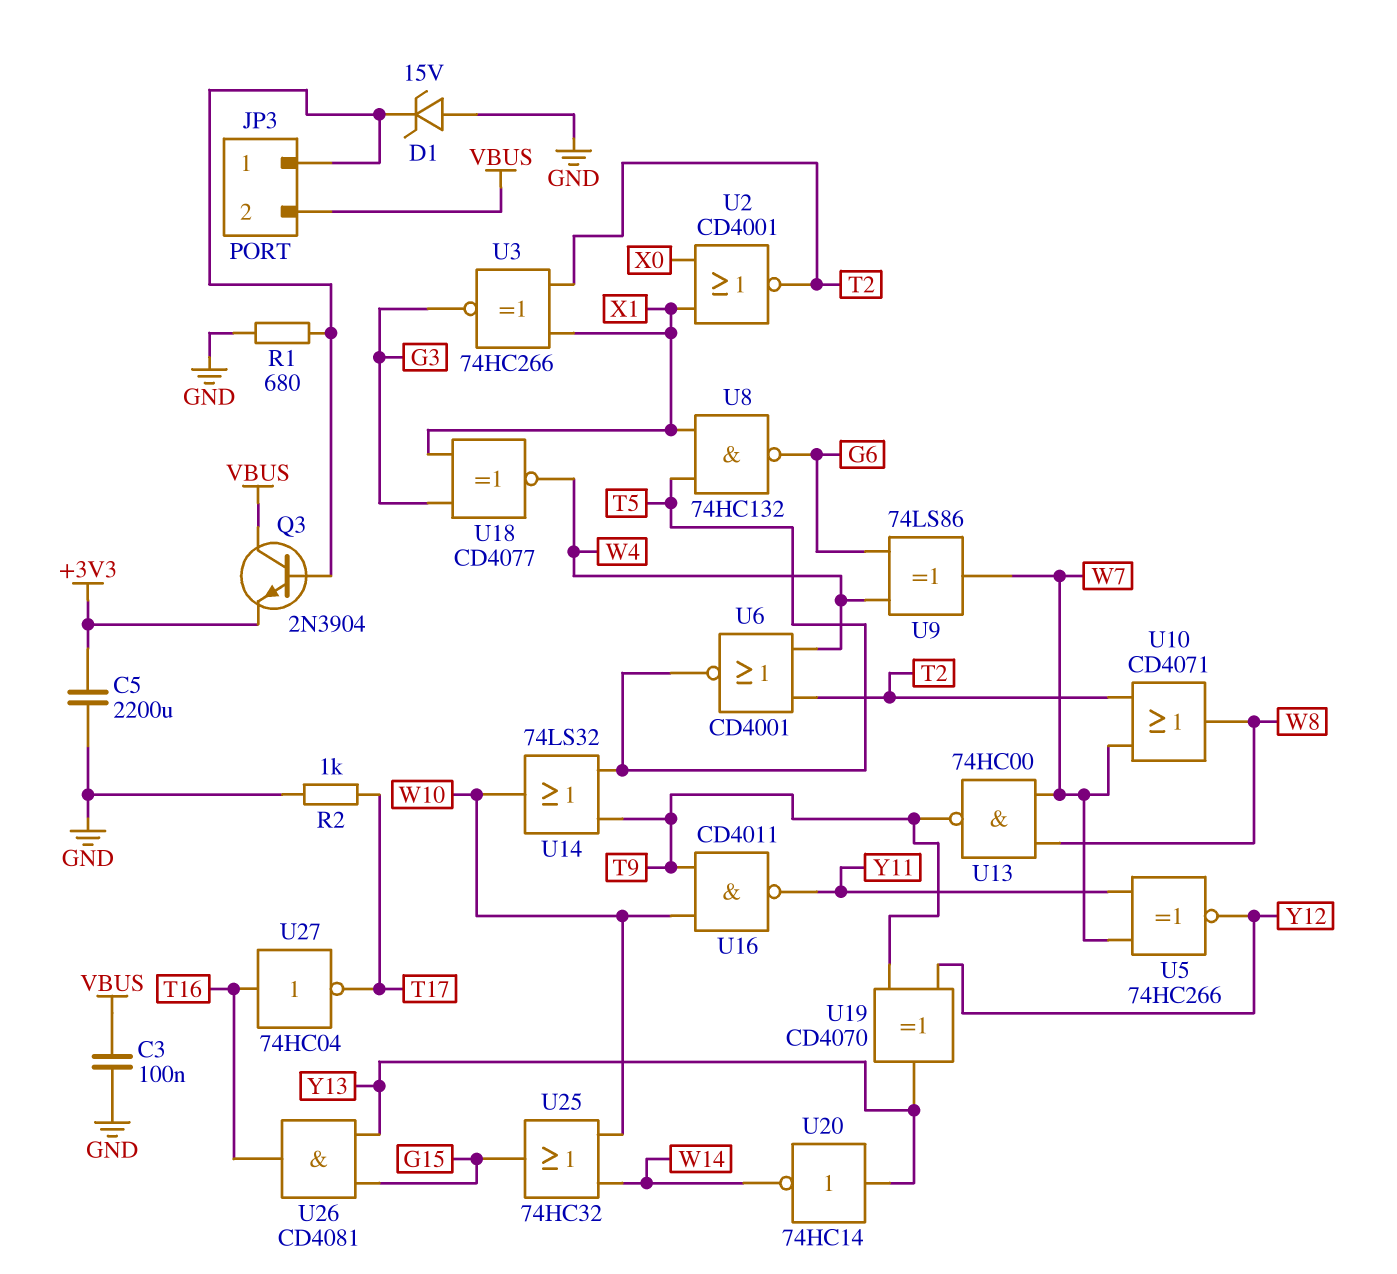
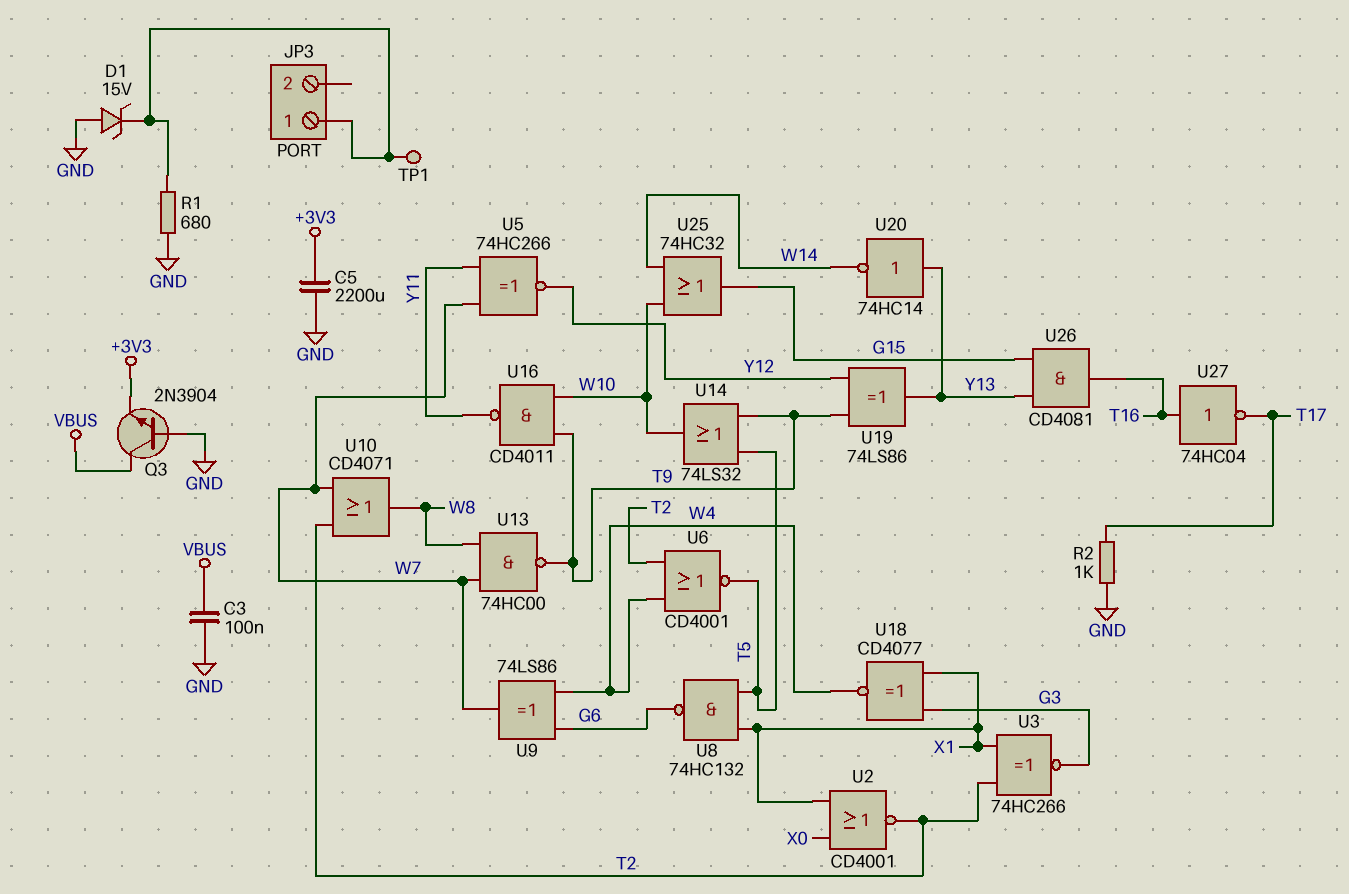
JP3 pin 2: VBUS -> none
Q3: NPN 2N3904 (B JP3/1, C VBUS, E +3V3) -> NPN 2N3904 (B GND, C VBUS, E +3V3)
TP1: none -> test point (JP3/1)
U19: XOR CD4070 (in T9, in Y12, out Y13) -> XOR 74LS86 (in T9, in Y12, out Y13)

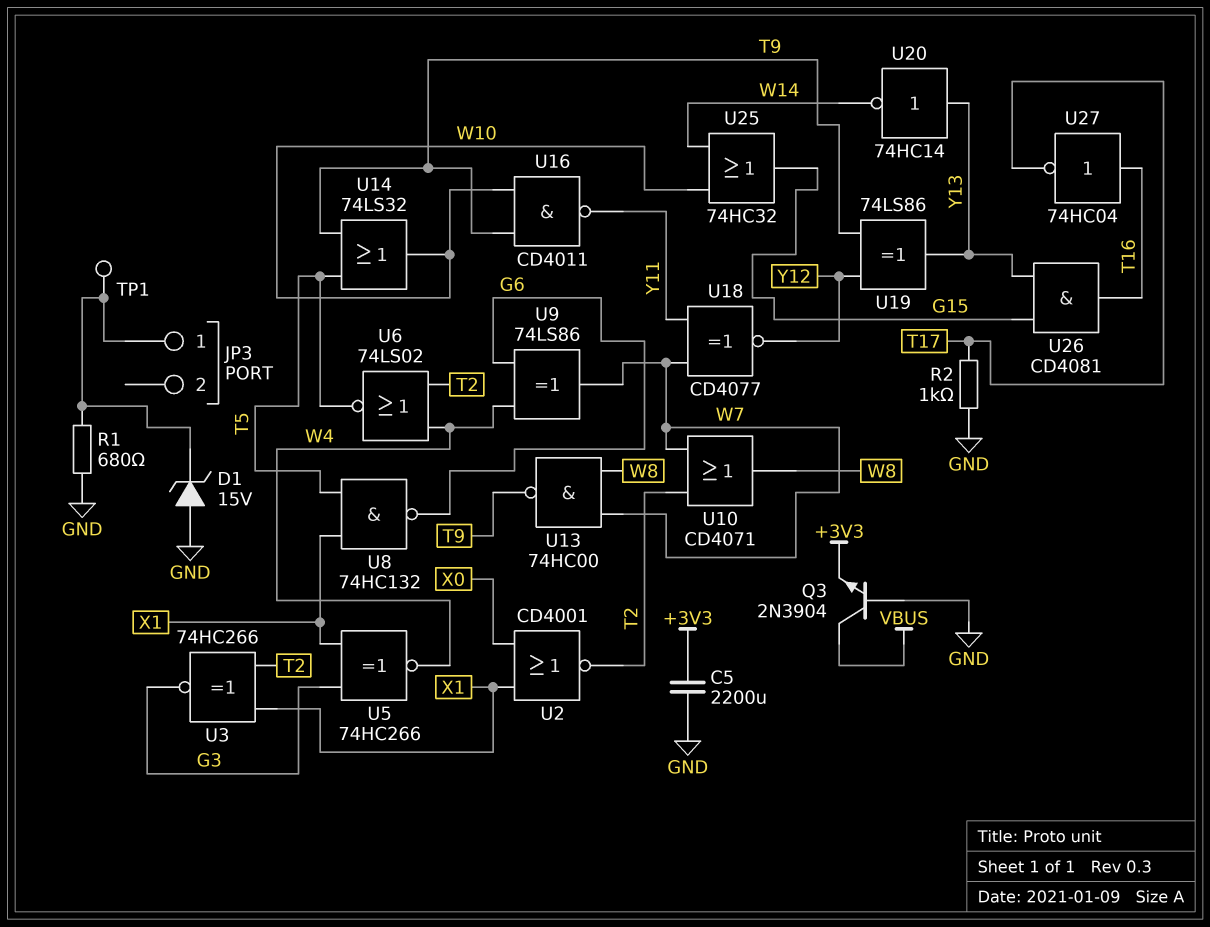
C3: 100nF (GND, VBUS) -> none
U5: XNOR 74HC266 (in W7, in Y11, out Y12) -> XNOR 74HC266 (in G3, in X1, out W4)
U6: NOR CD4001 (in T2, in W4, out T5) -> NOR 74LS02 (in T2, in W4, out T5)
U18: XNOR CD4077 (in G3, in X1, out W4) -> XNOR CD4077 (in W7, in Y11, out Y12)

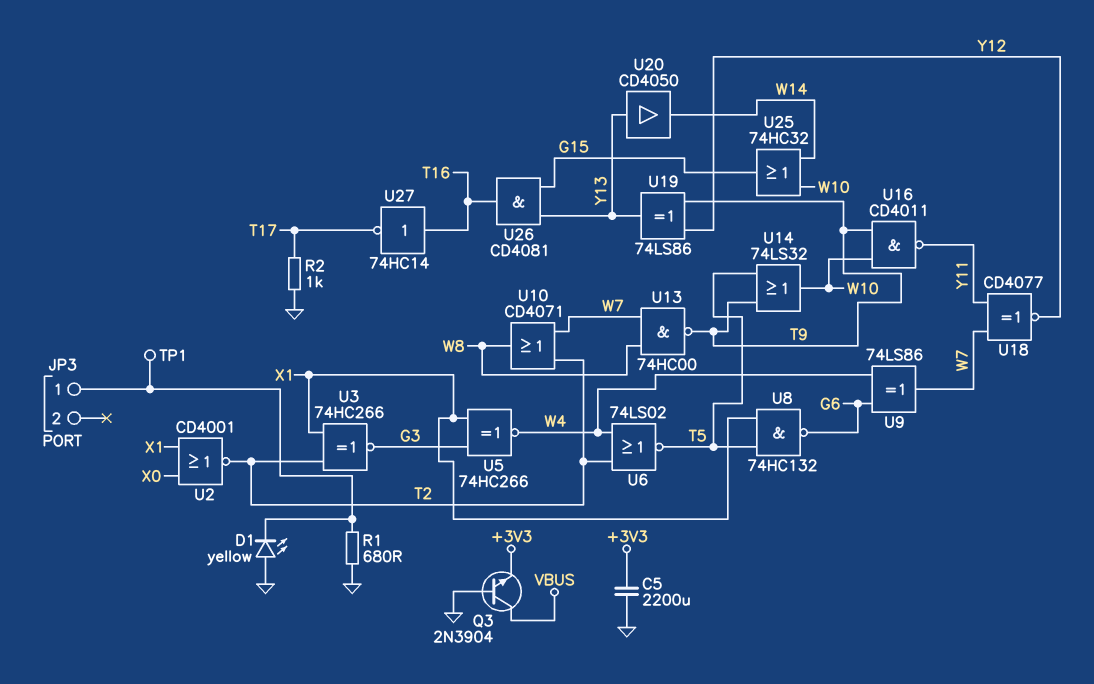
D1: zener 15V (A GND, K JP3/1) -> LED yellow (A GND, K JP3/1)
U20: NOT 74HC14 (in Y13, out W14) -> buffer CD4050 (in Y13, out W14)
U27: NOT 74HC04 (in T16, out T17) -> NOT 74HC14 (in T16, out T17)

